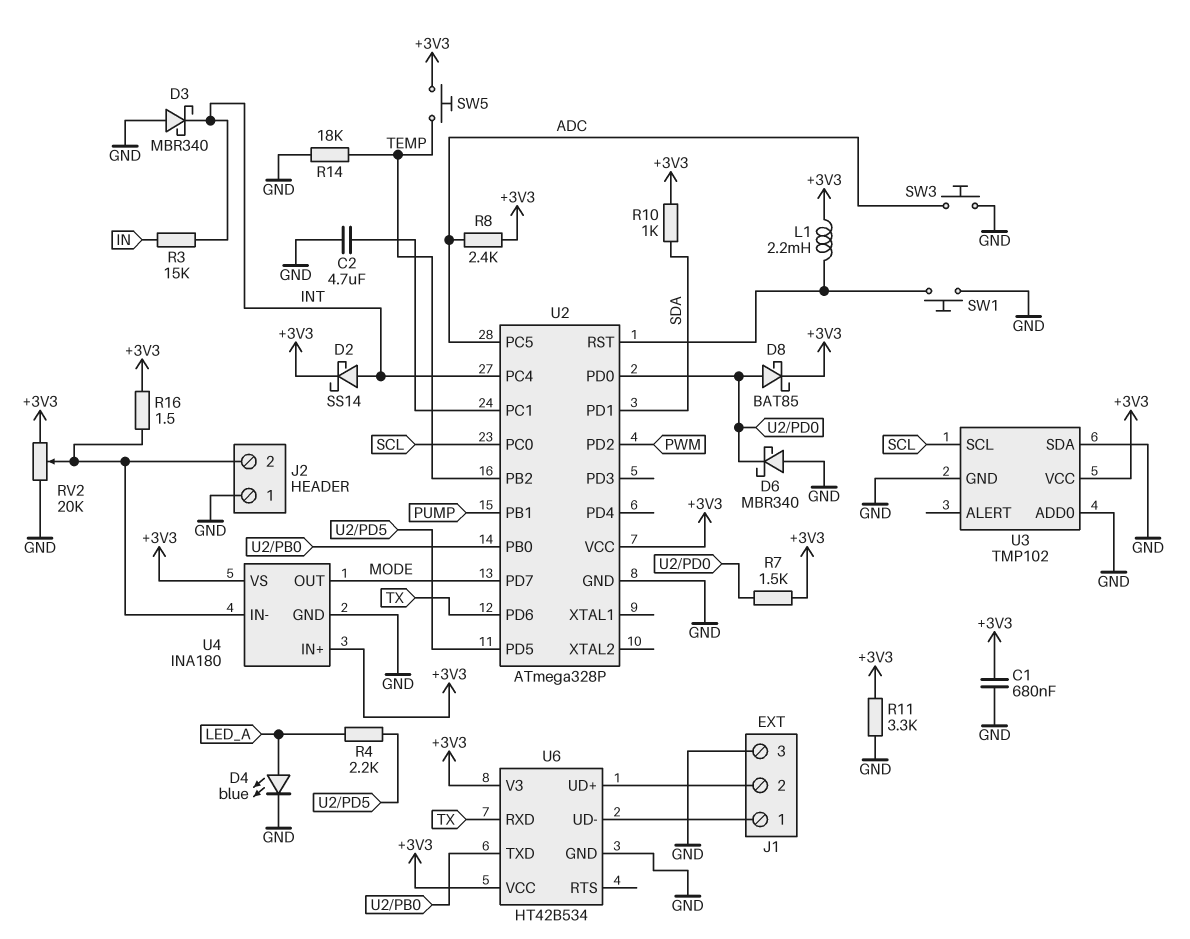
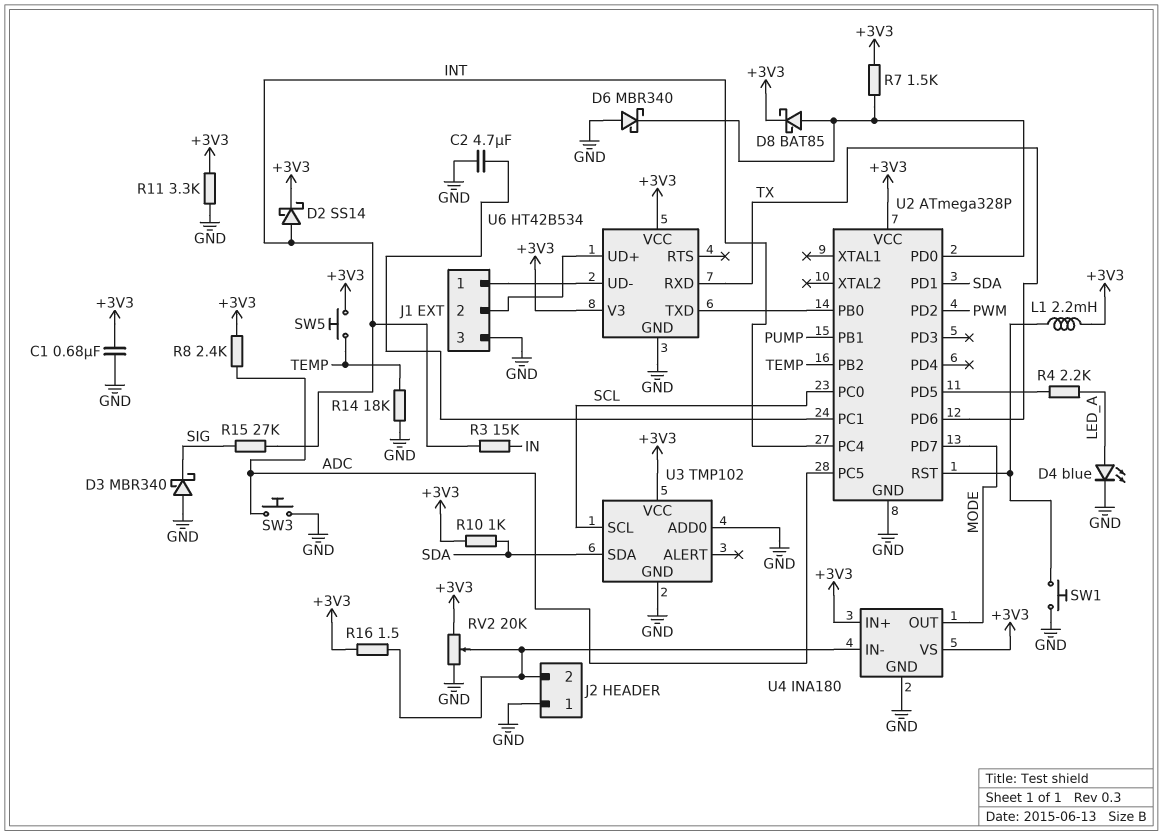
D3: schottky MBR340 (A GND, K INT) -> schottky MBR340 (A GND, K SIG)
R15: none -> 27k (INT, SIG)
U3 pin SDA: GND -> SDA

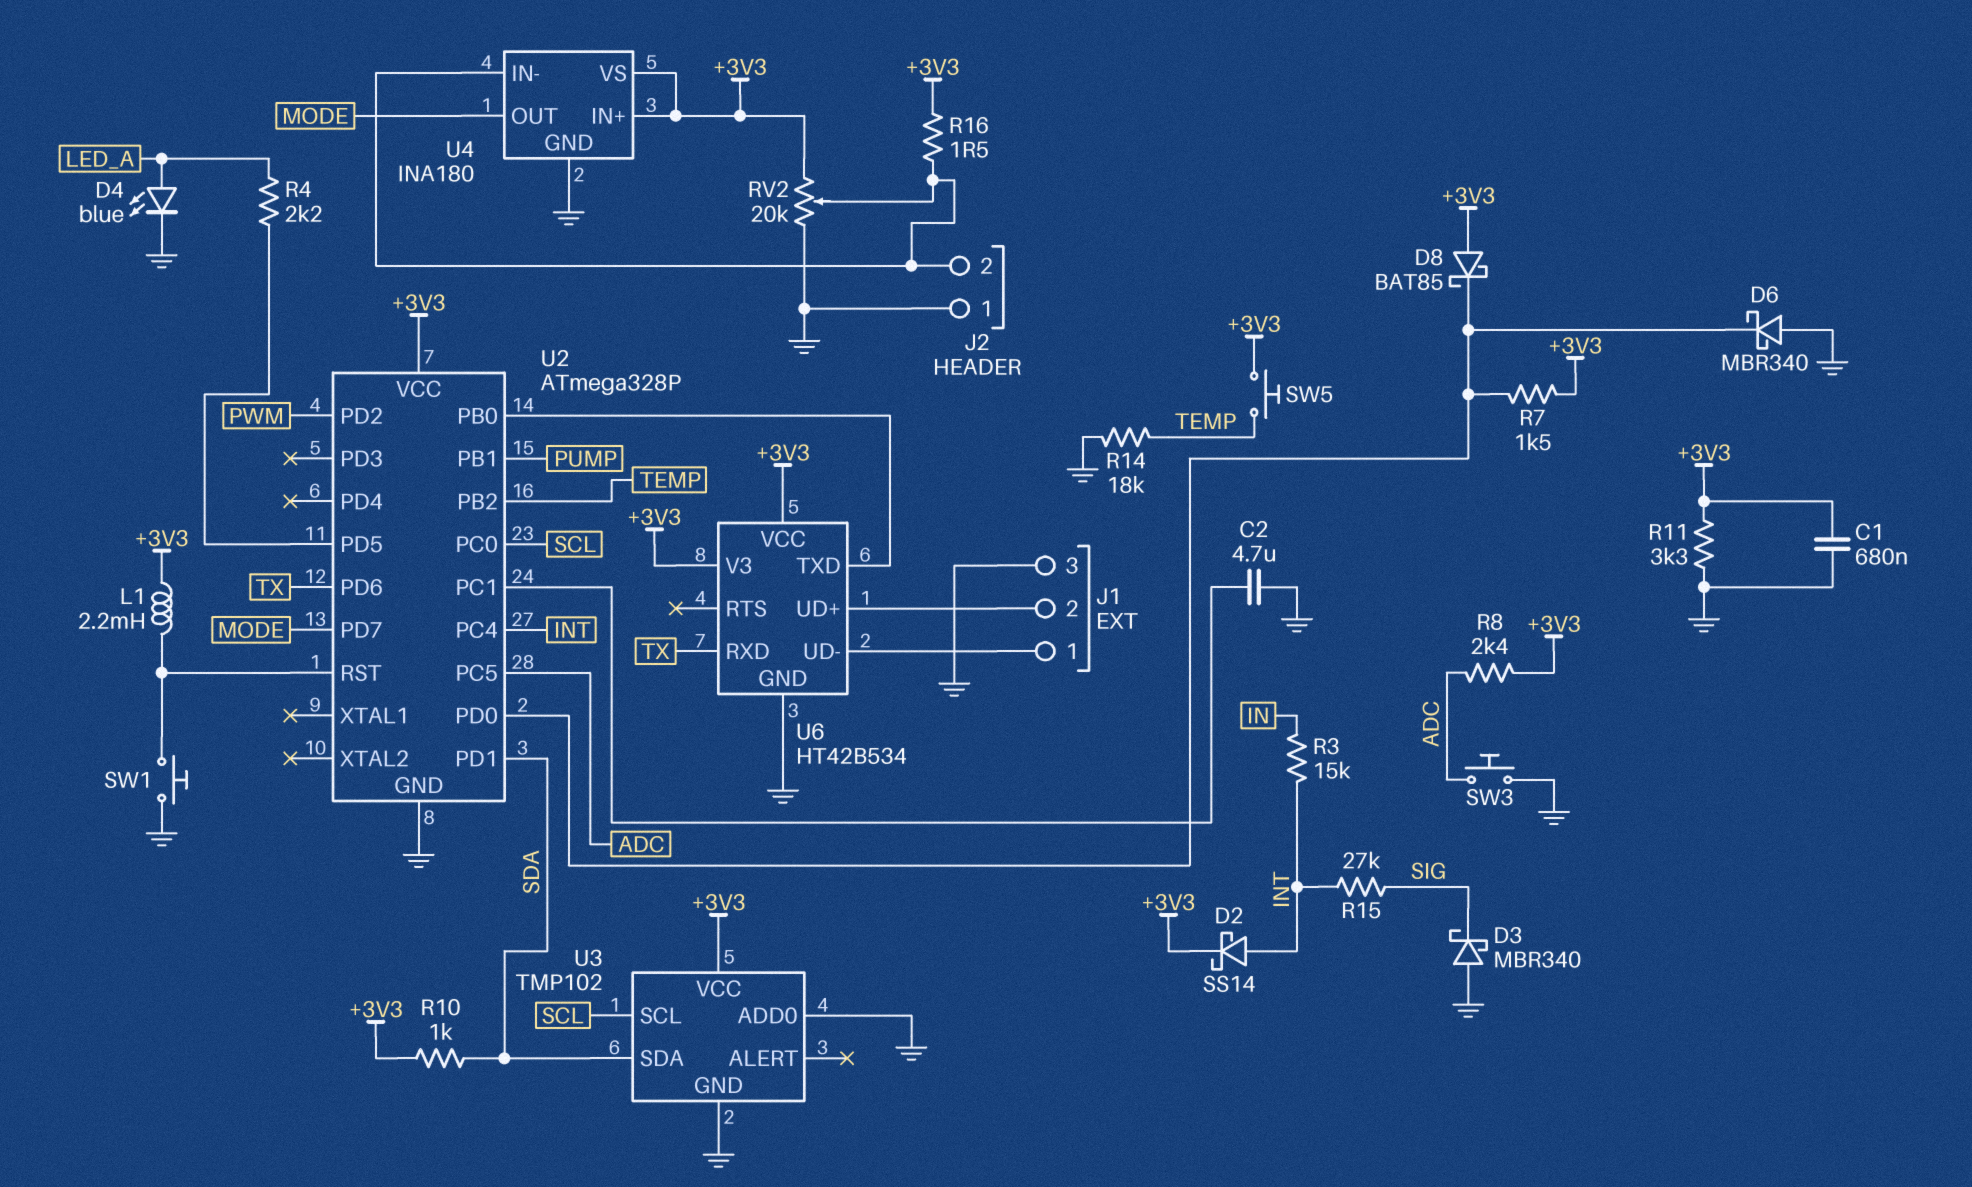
D8: schottky BAT85 (A U2/PD0, K +3V3) -> schottky BAT85 (A +3V3, K U2/PD0)

